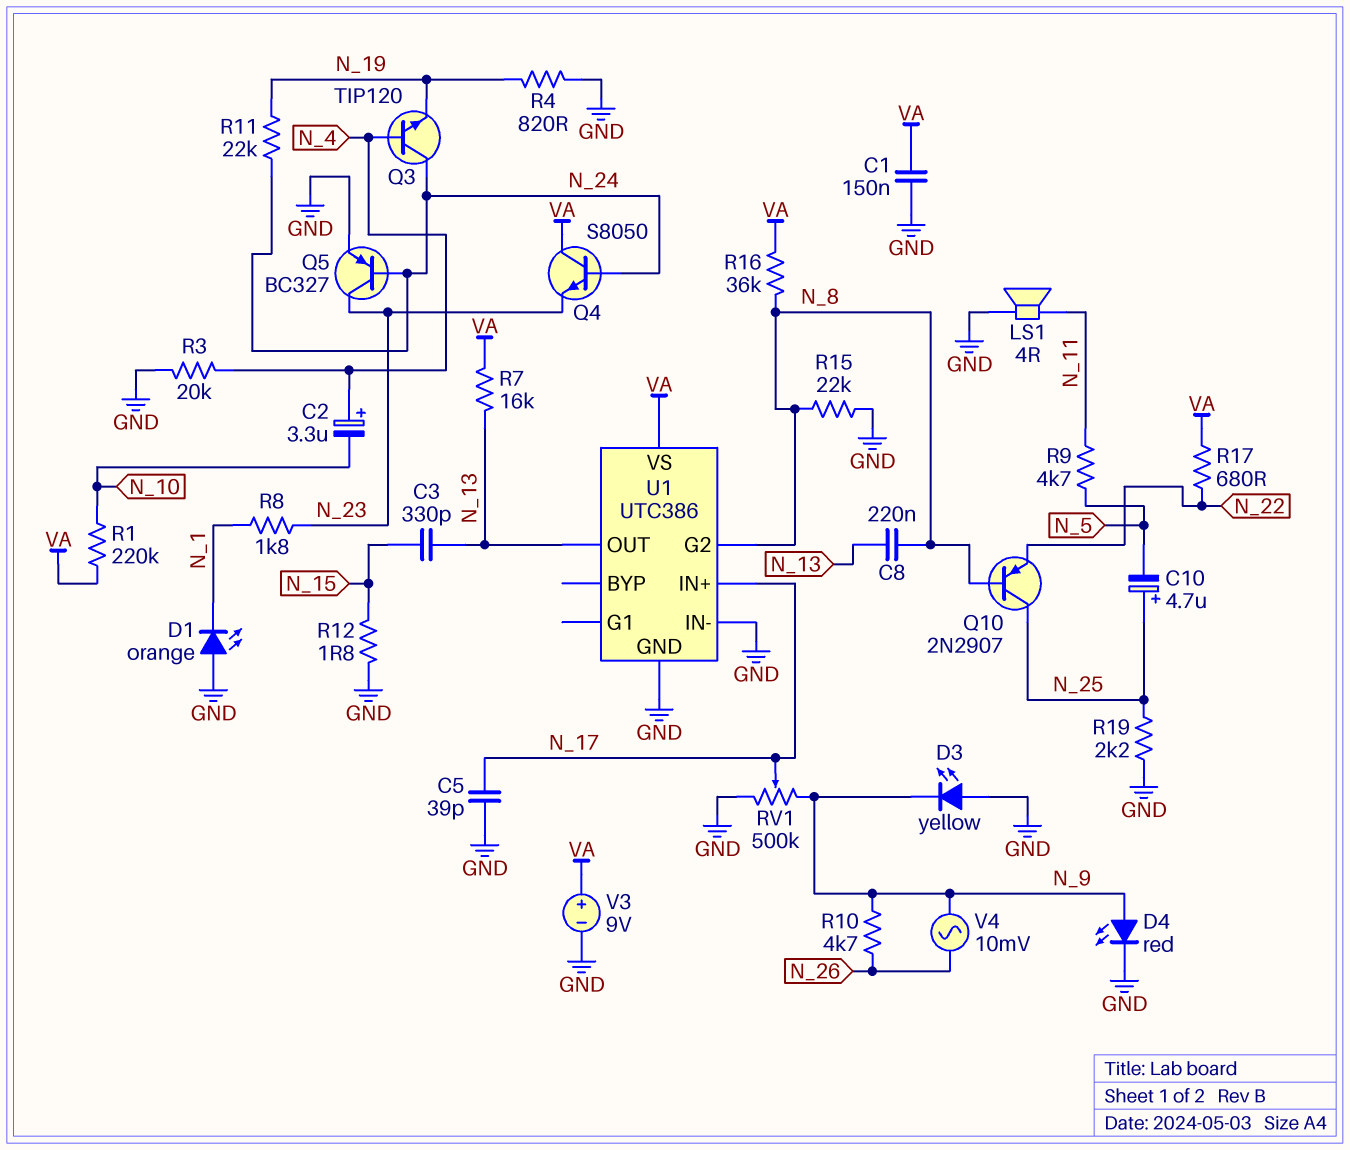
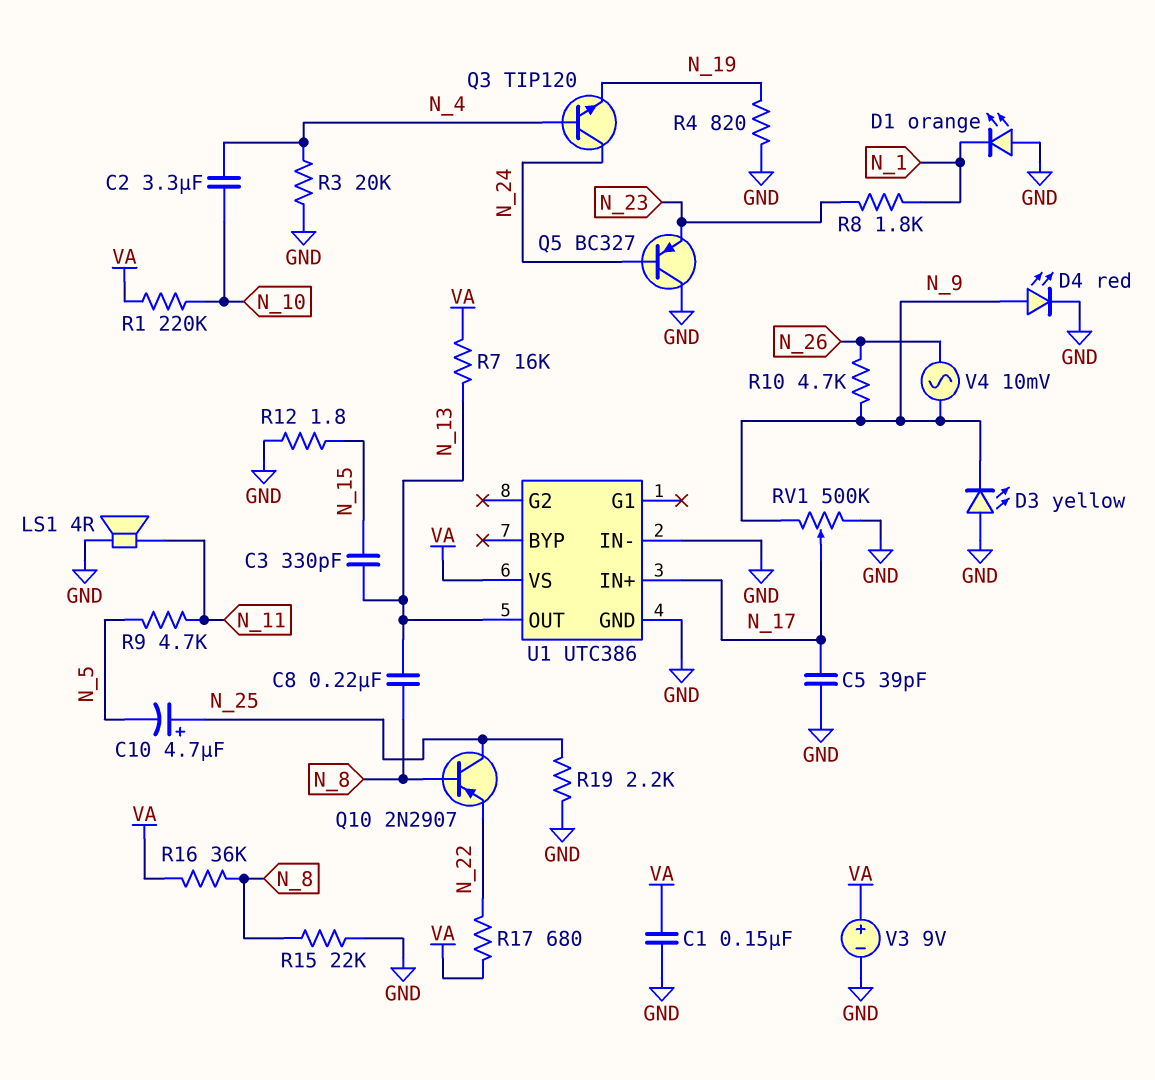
C2: 3.3uF (plus N_4, minus N_10) -> 3.3uF (N_4, N_10)
Q4: NPN S8050 (B N_24, C VA, E N_23) -> none
Q5: PNP BC327 (B N_24, C N_23, E GND) -> PNP BC327 (B N_24, C GND, E N_23)
R11: 22k (N_19, N_24) -> none
U1 pin G2: N_8 -> none

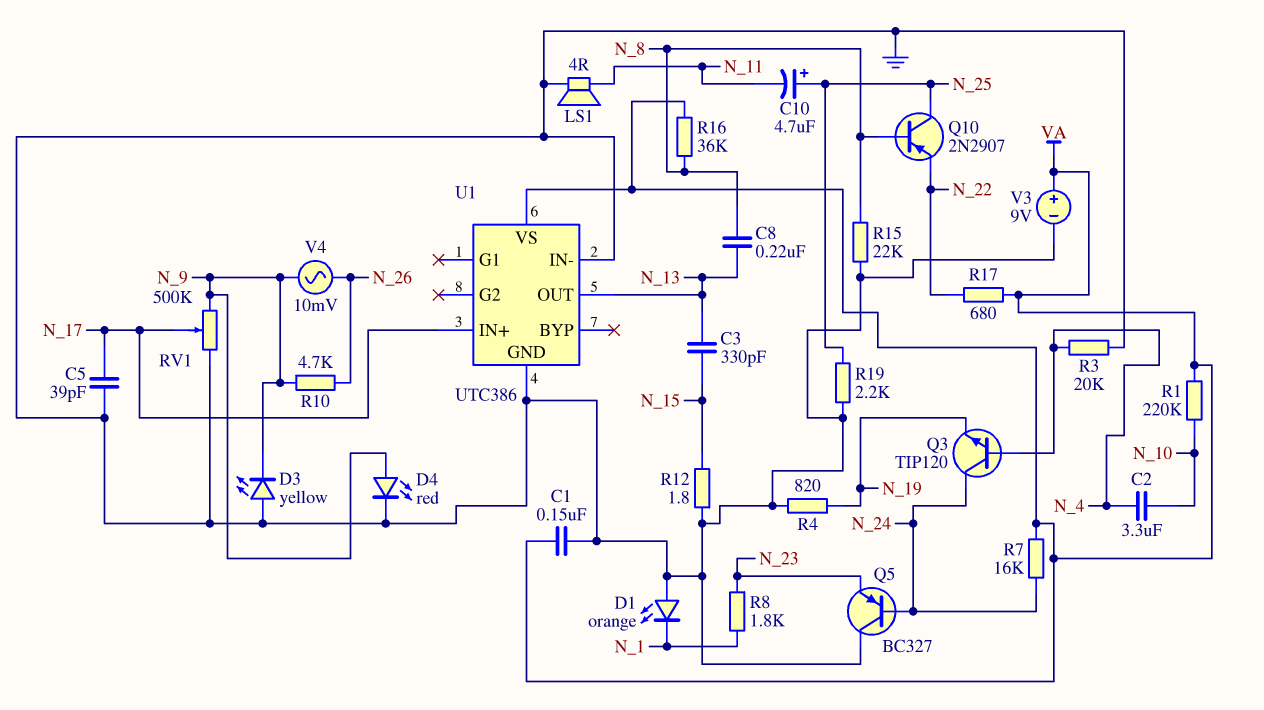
C10: 4.7uF (plus N_25, minus N_5) -> 4.7uF (plus N_25, minus N_11)
R7: 16k (N_13, VA) -> 16k (N_24, VA)
R9: 4.7k (N_5, N_11) -> none

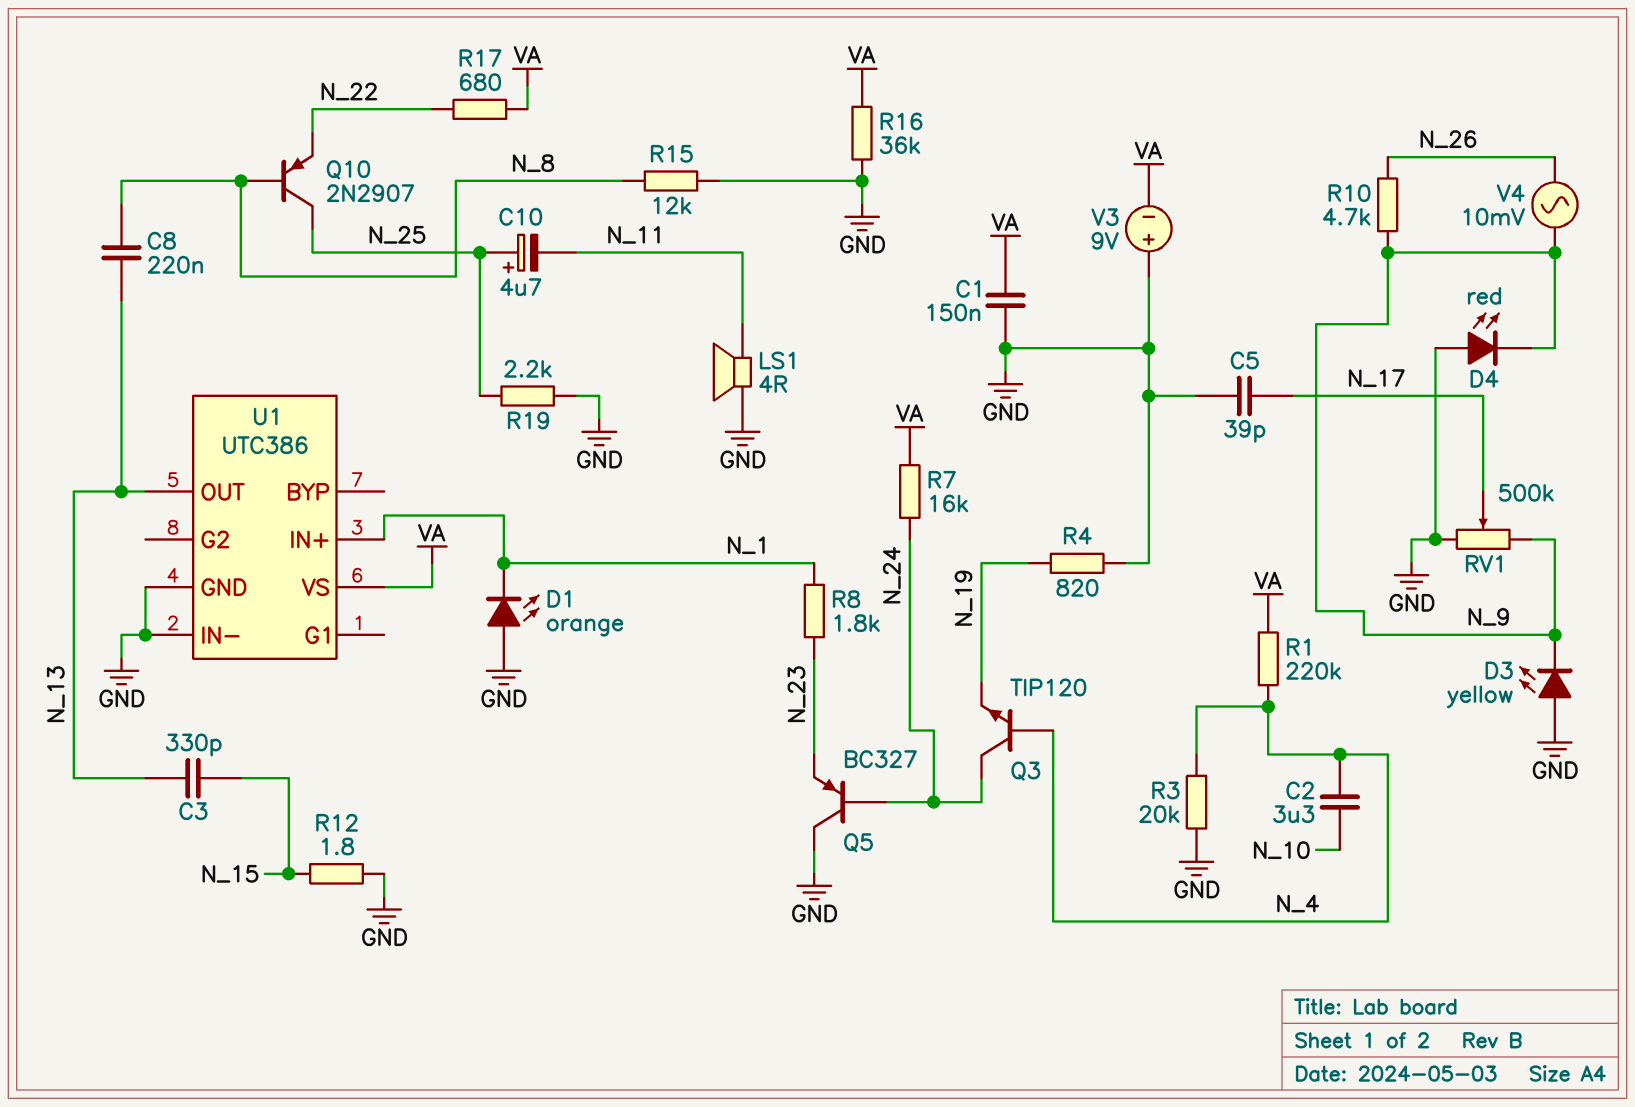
D4: LED red (A N_9, K GND) -> LED red (A GND, K N_9)
R1: 220k (N_10, VA) -> 220k (N_4, VA)
R15: 22k (GND, N_8) -> 12k (GND, N_8)
R16: 36k (N_8, VA) -> 36k (GND, VA)
U1 pin IN+: N_17 -> N_1
V3: 9V (plus VA, minus GND) -> 9V (plus GND, minus VA)

